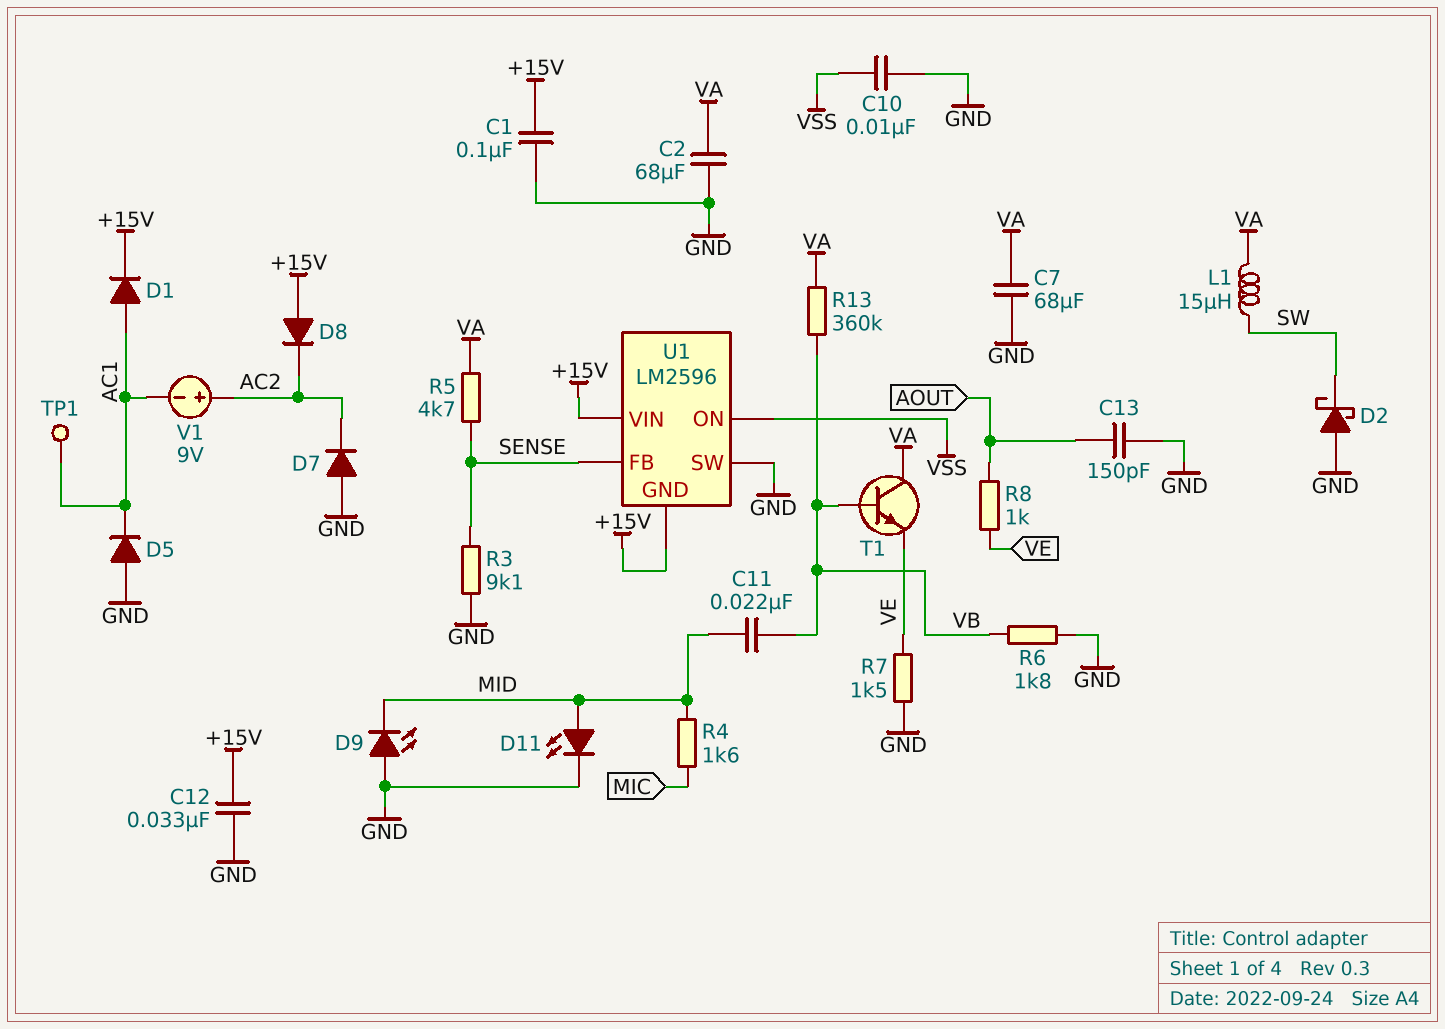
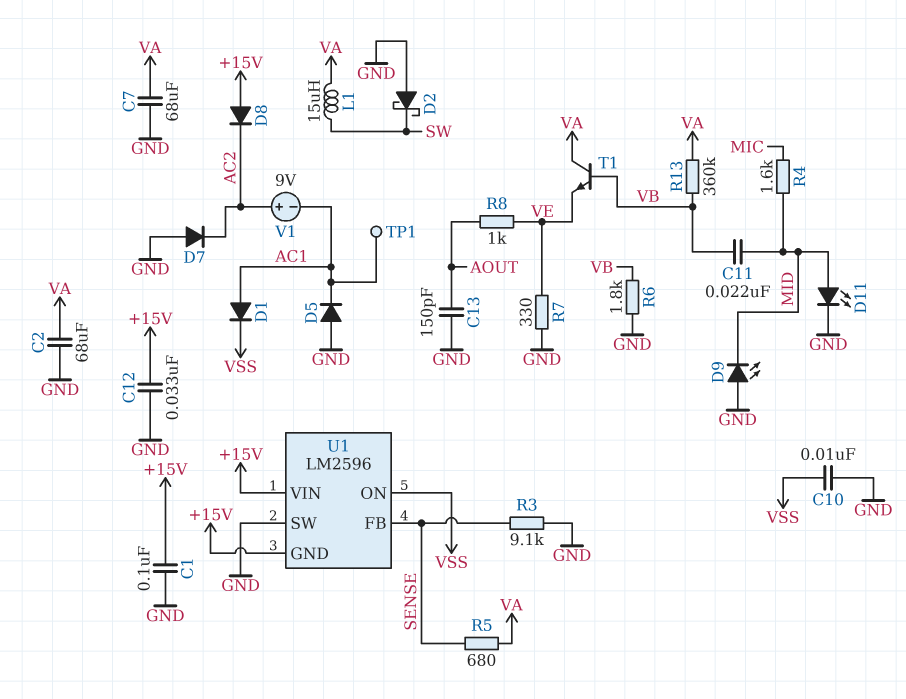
D1: diode (A AC1, K +15V) -> diode (A AC1, K VSS)
R5: 4.7k (SENSE, VA) -> 680 (SENSE, VA)
R7: 1.5k (GND, VE) -> 330 (GND, VE)

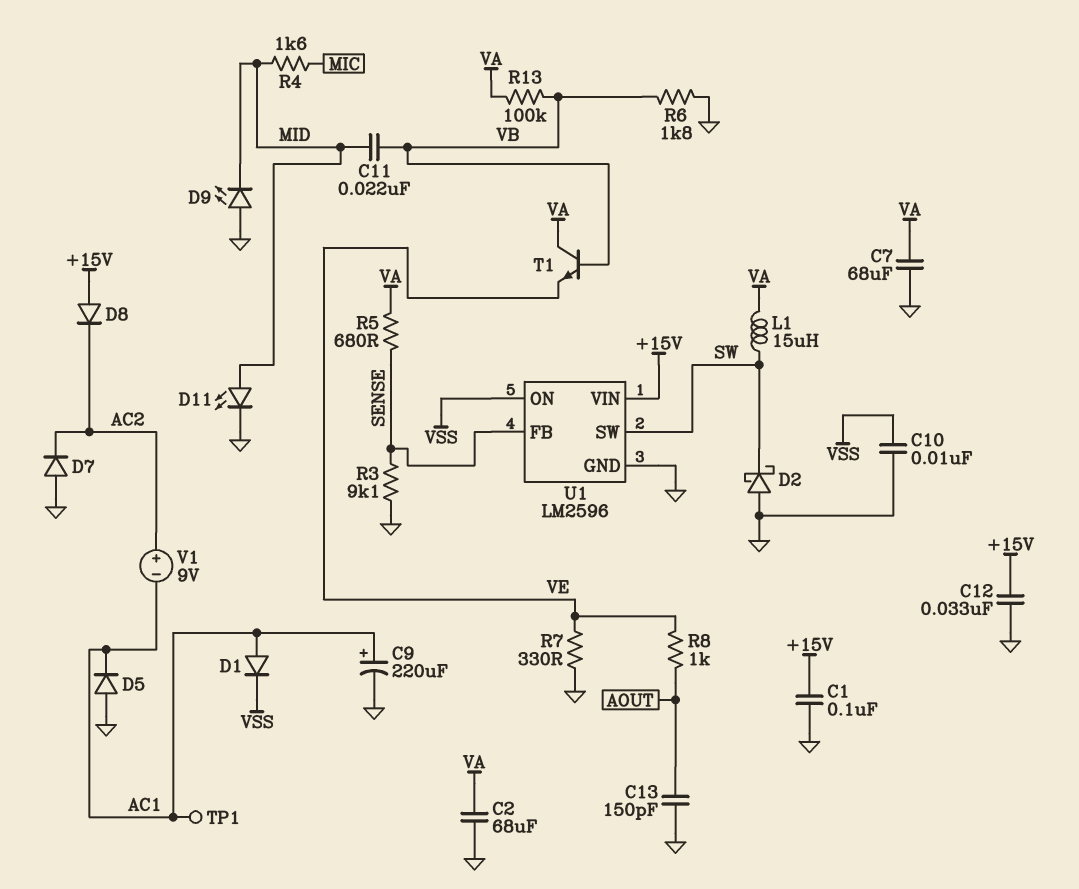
C9: none -> 220uF (plus AC1, minus GND)
R13: 360k (VA, VB) -> 100k (VA, VB)
U1 pin GND: +15V -> GND
U1 pin SW: GND -> SW

